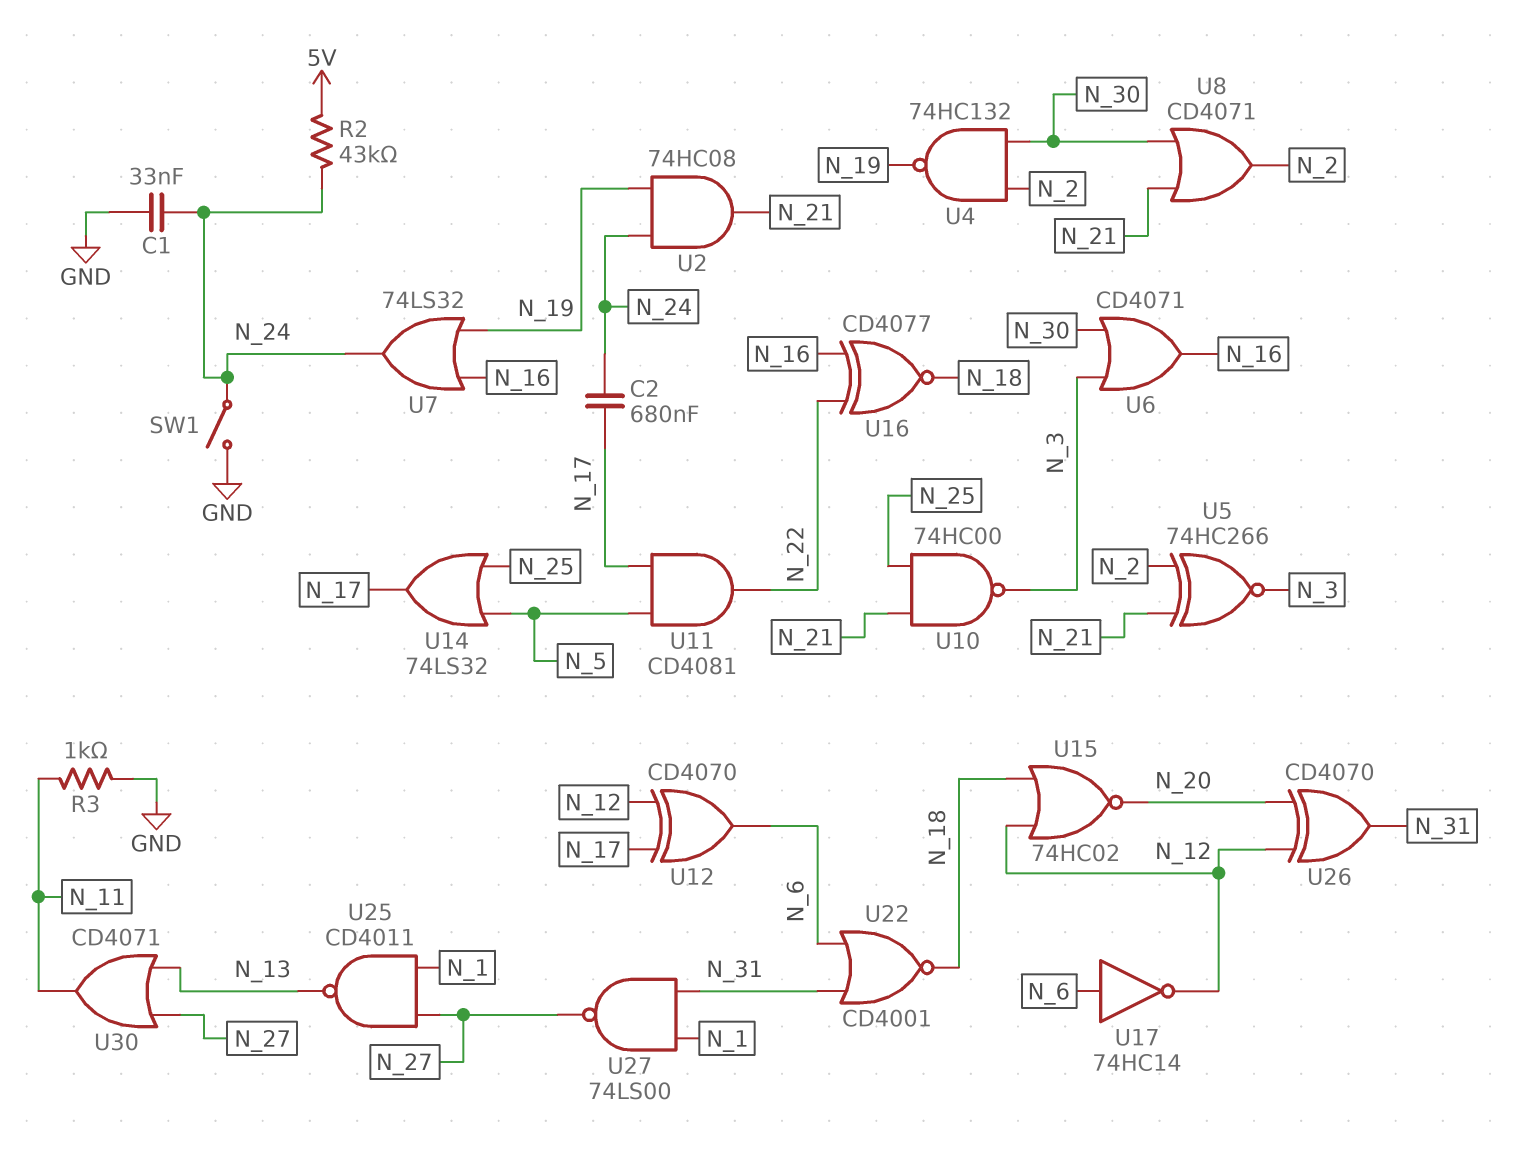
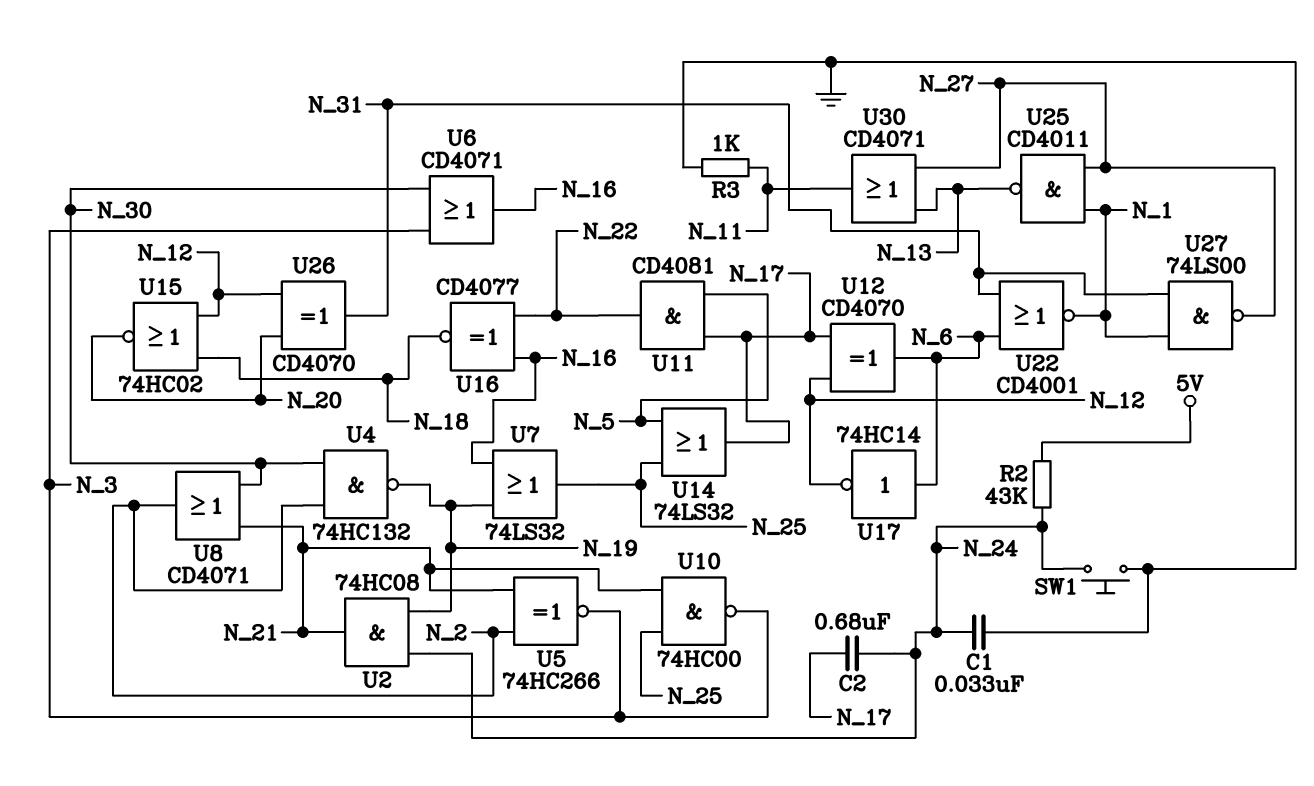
SW1: switch (GND, N_24) -> button (GND, N_24)
U7: OR 74LS32 (in N_16, in N_19, out N_24) -> OR 74LS32 (in N_16, in N_19, out N_25)
U22: NOR CD4001 (in N_6, in N_31, out N_18) -> NOR CD4001 (in N_6, in N_31, out N_1)

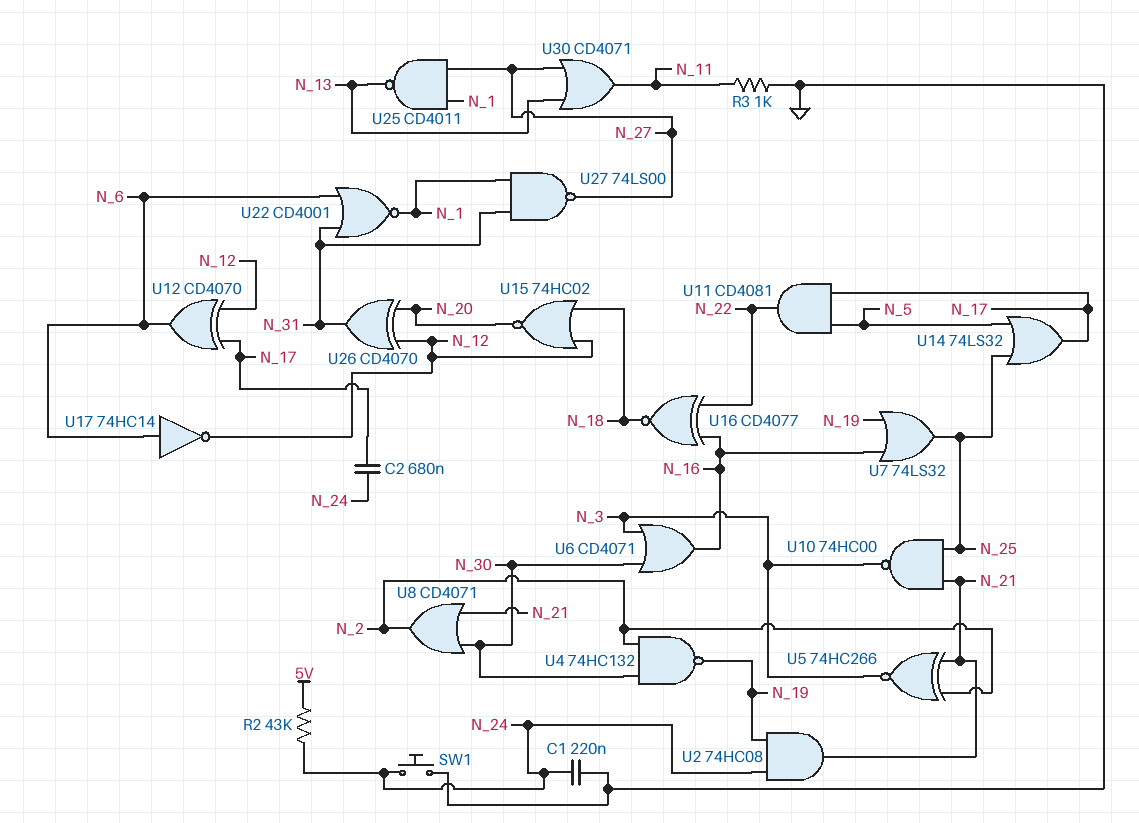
C1: 33nF (GND, N_24) -> 220nF (GND, N_24)

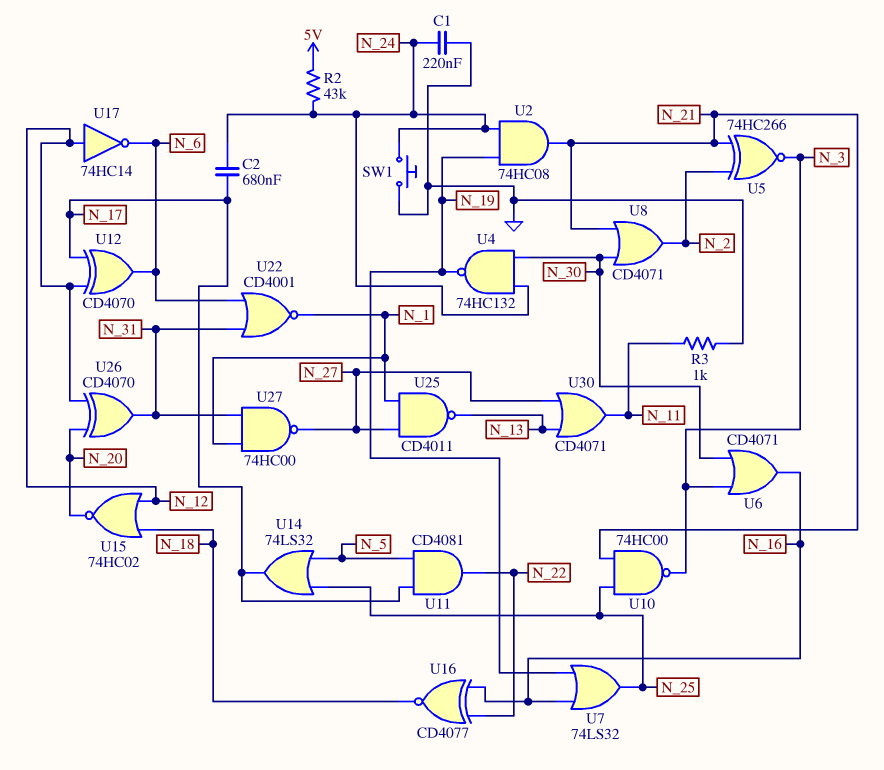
U4: NAND 74HC132 (in N_2, in N_30, out N_19) -> NAND 74HC132 (in N_24, in N_30, out N_19)
U17: NOT 74HC14 (in N_6, out N_12) -> NOT 74HC14 (in N_12, out N_6)
U27: NAND 74LS00 (in N_1, in N_31, out N_27) -> NAND 74HC00 (in N_1, in N_31, out N_27)

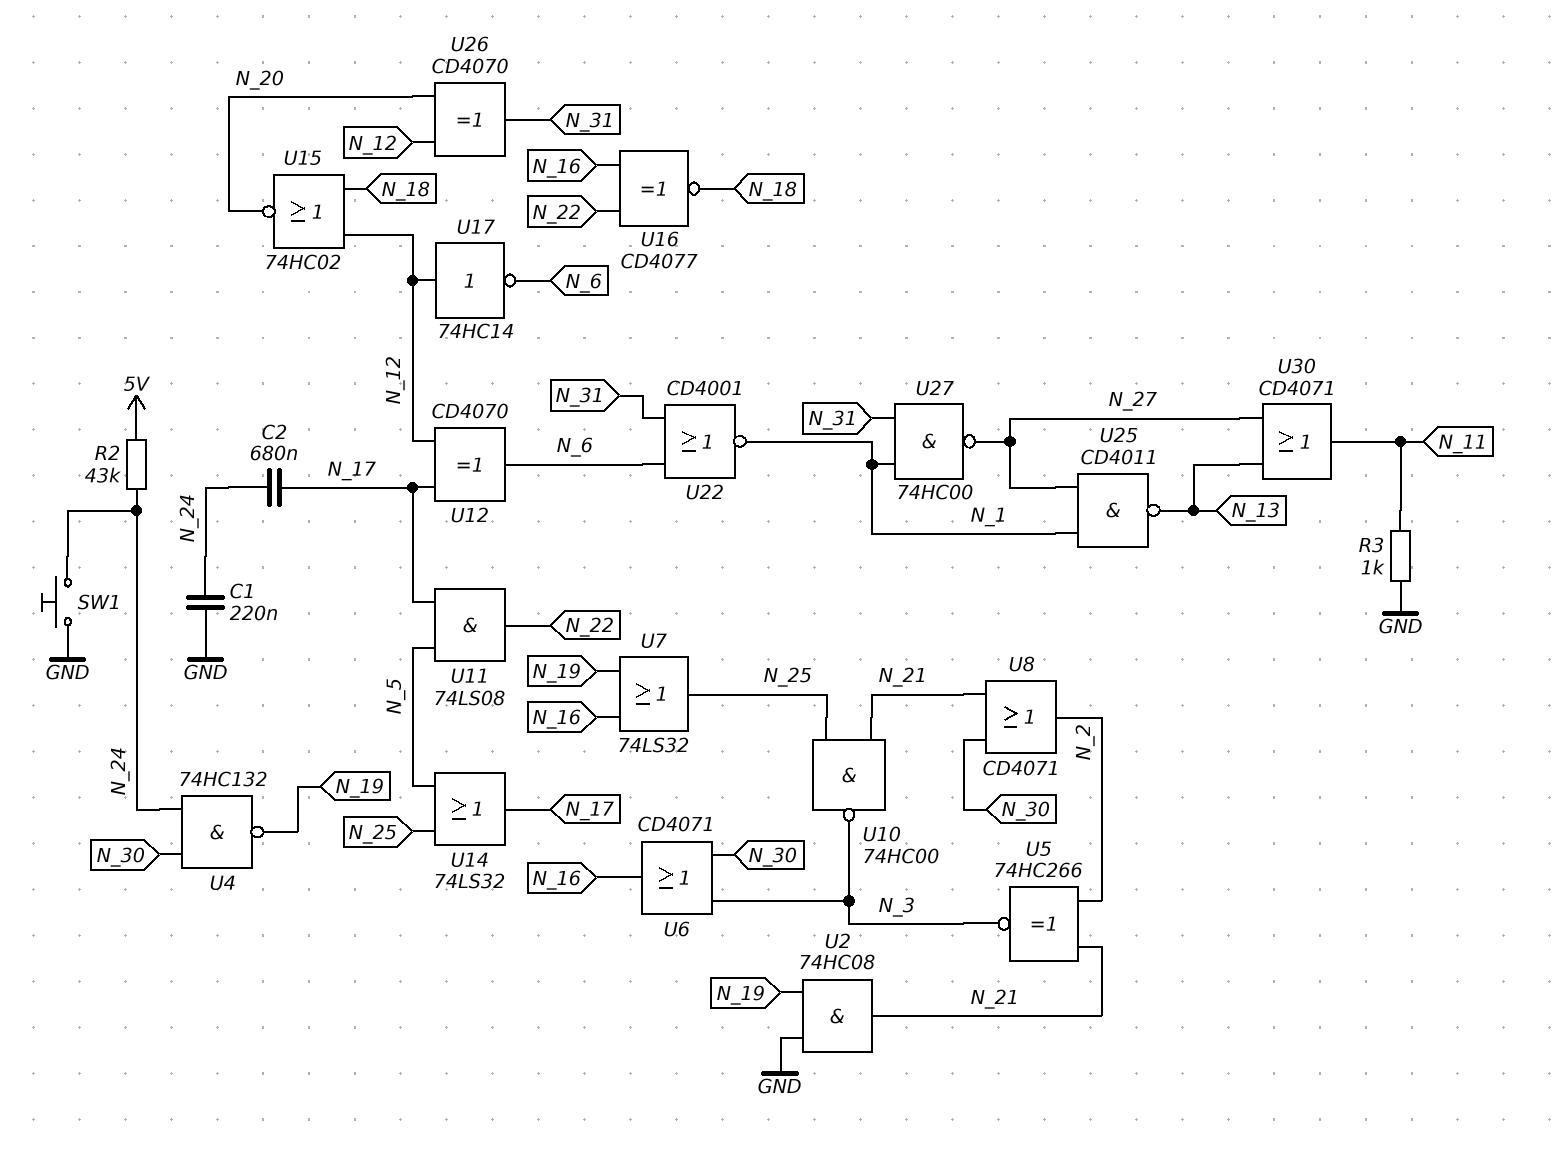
U2: AND 74HC08 (in N_19, in N_24, out N_21) -> AND 74HC08 (in GND, in N_19, out N_21)
U11: AND CD4081 (in N_5, in N_17, out N_22) -> AND 74LS08 (in N_5, in N_17, out N_22)

